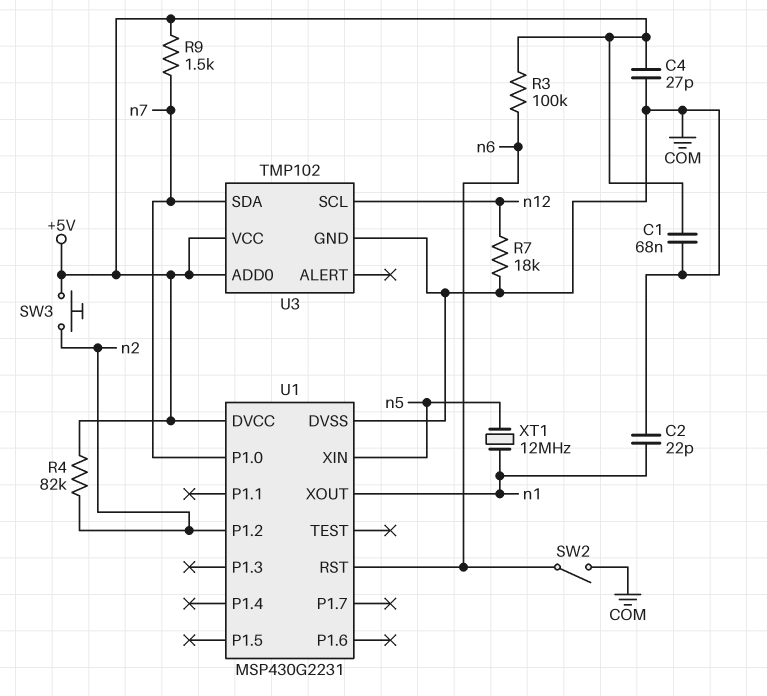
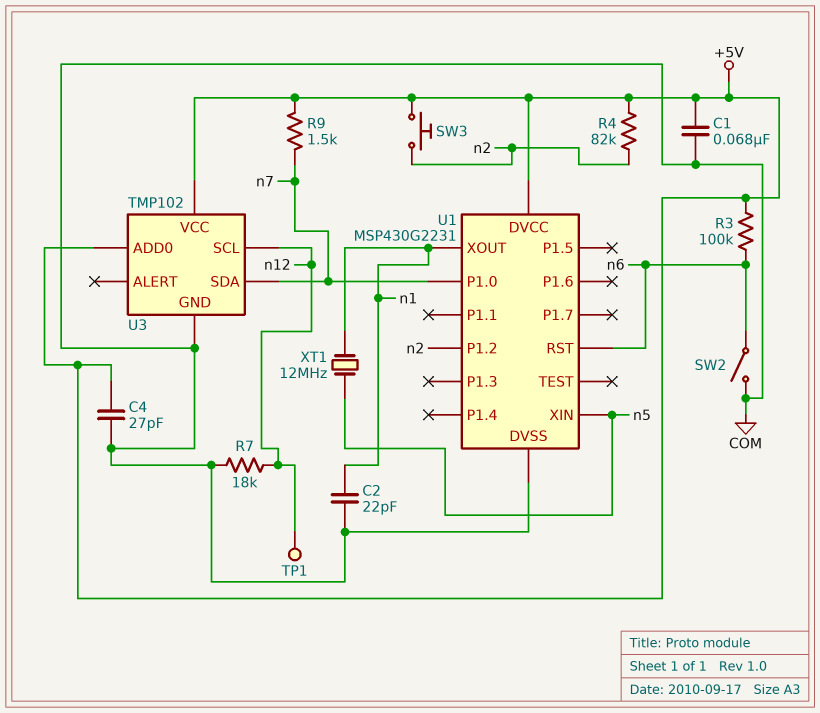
TP1: none -> test point (n12)

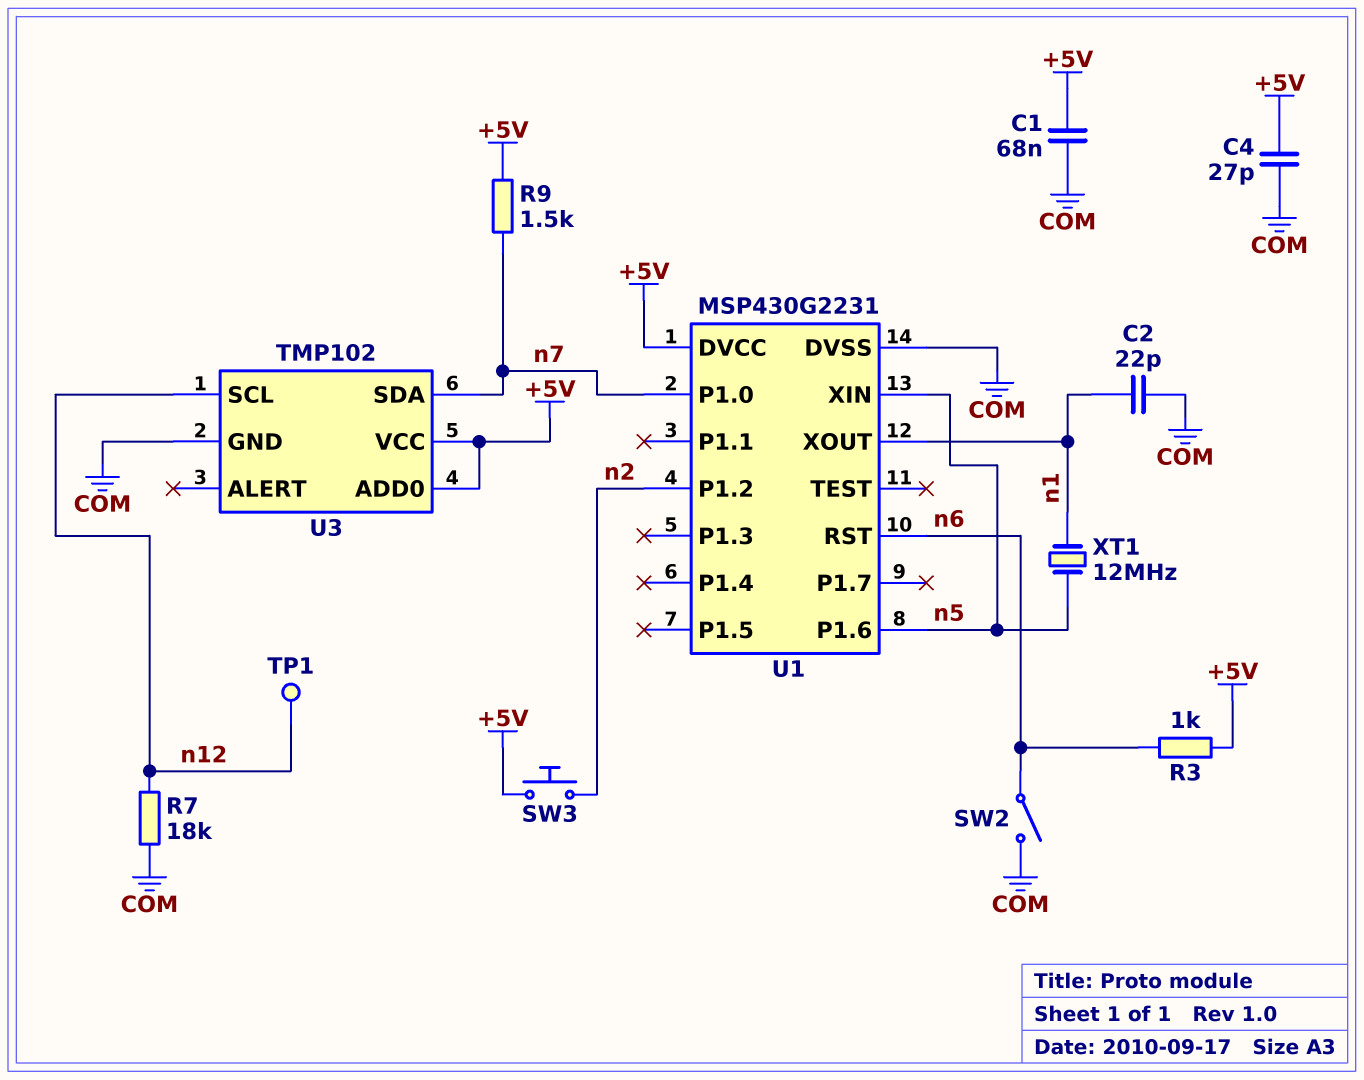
R3: 100k (+5V, n6) -> 1k (+5V, n6)
R4: 82k (+5V, n2) -> none
U1 pin P1.6: none -> n5

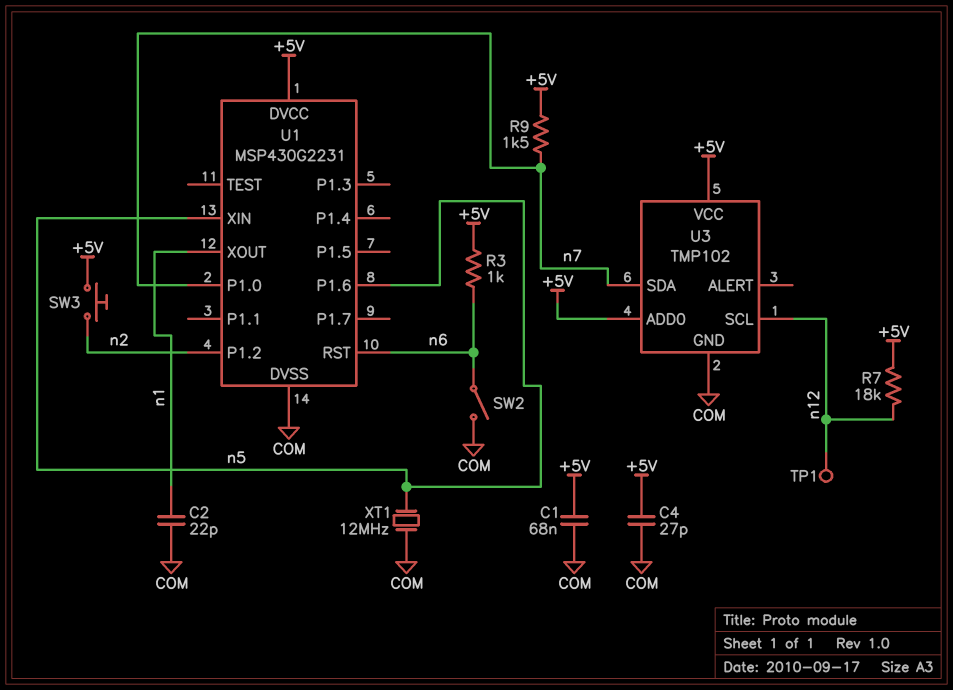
R7: 18k (COM, n12) -> 18k (+5V, n12)
XT1: 12MHz (n1, n5) -> 12MHz (COM, n5)

